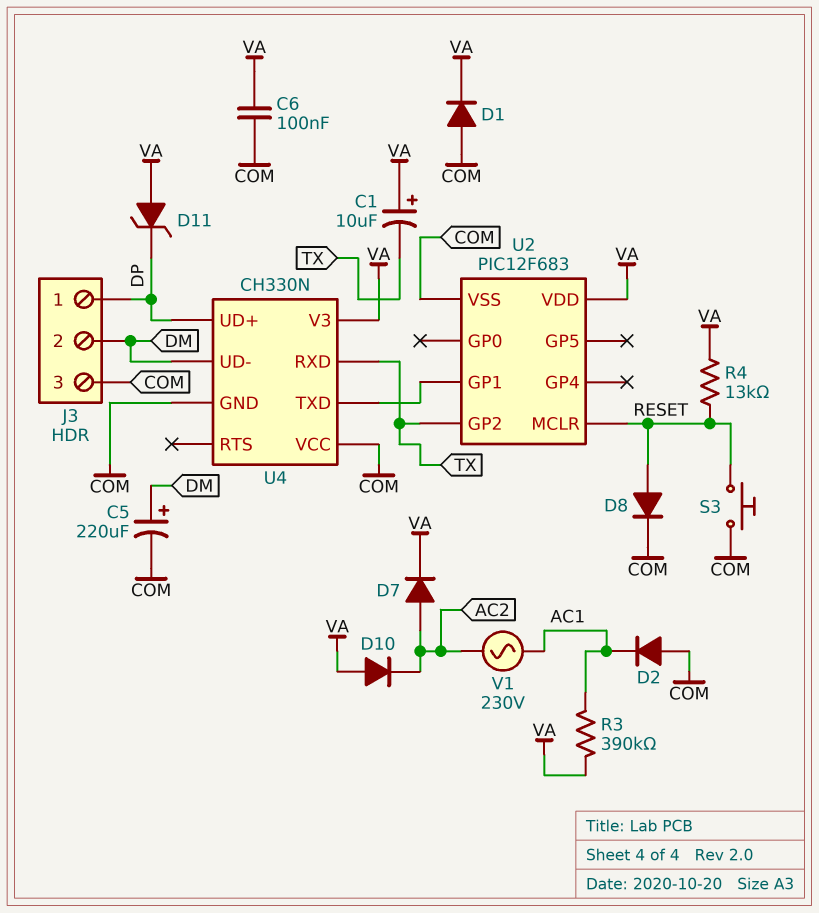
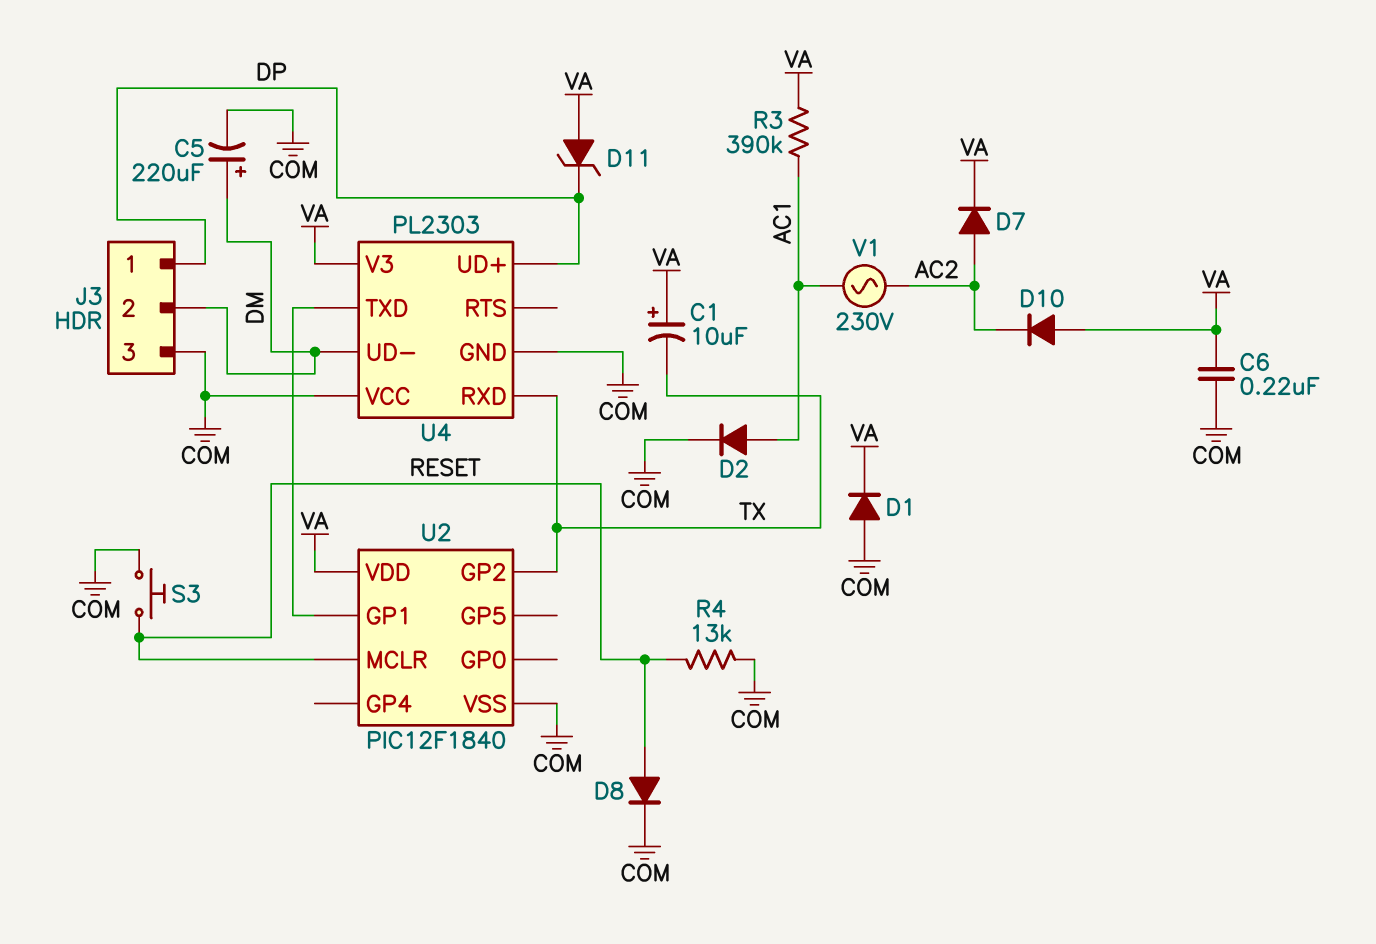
C6: 100nF (COM, VA) -> 220nF (COM, VA)
D2: diode (A COM, K AC1) -> diode (A AC1, K COM)
R4: 13k (RESET, VA) -> 13k (COM, RESET)
U2: PIC12F683 -> PIC12F1840
U4: CH330N -> PL2303

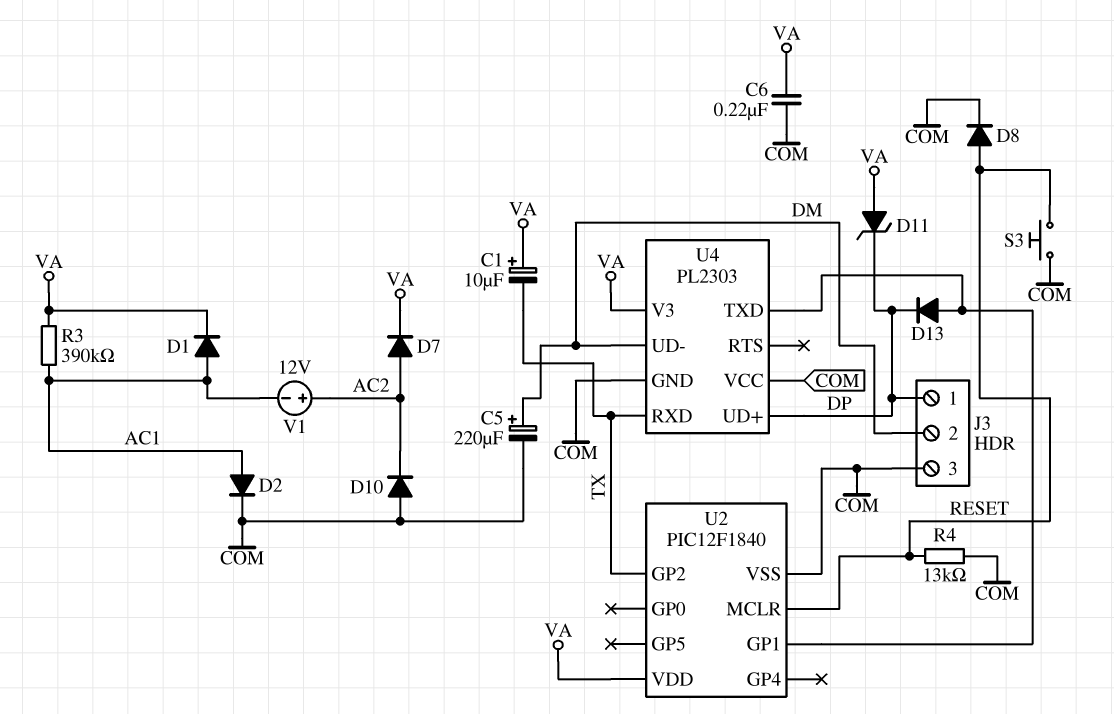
D1: diode (A COM, K VA) -> diode (A AC1, K VA)
D10: diode (A VA, K AC2) -> diode (A COM, K AC2)
D13: none -> diode (A U2/GP1, K DP)
V1: AC 230V (AC1, AC2) -> 12V (plus AC2, minus AC1)

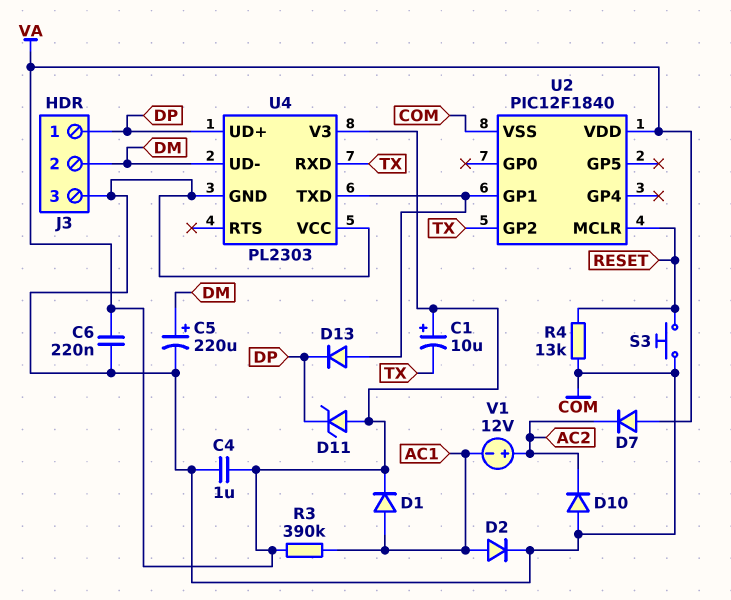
C4: none -> 1uF (COM, VA)
D7: diode (A AC2, K VA) -> diode (A VA, K AC2)
D8: diode (A RESET, K COM) -> none

